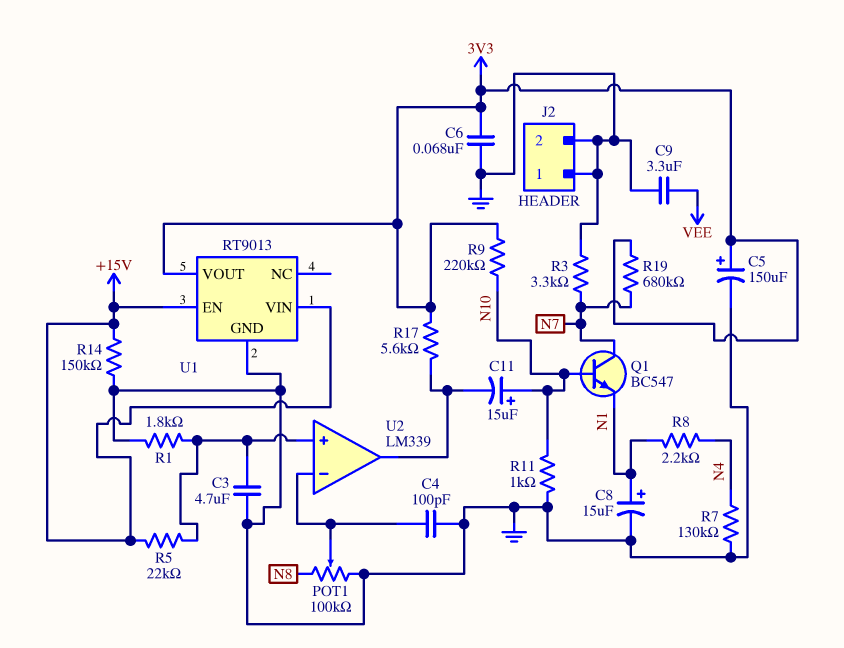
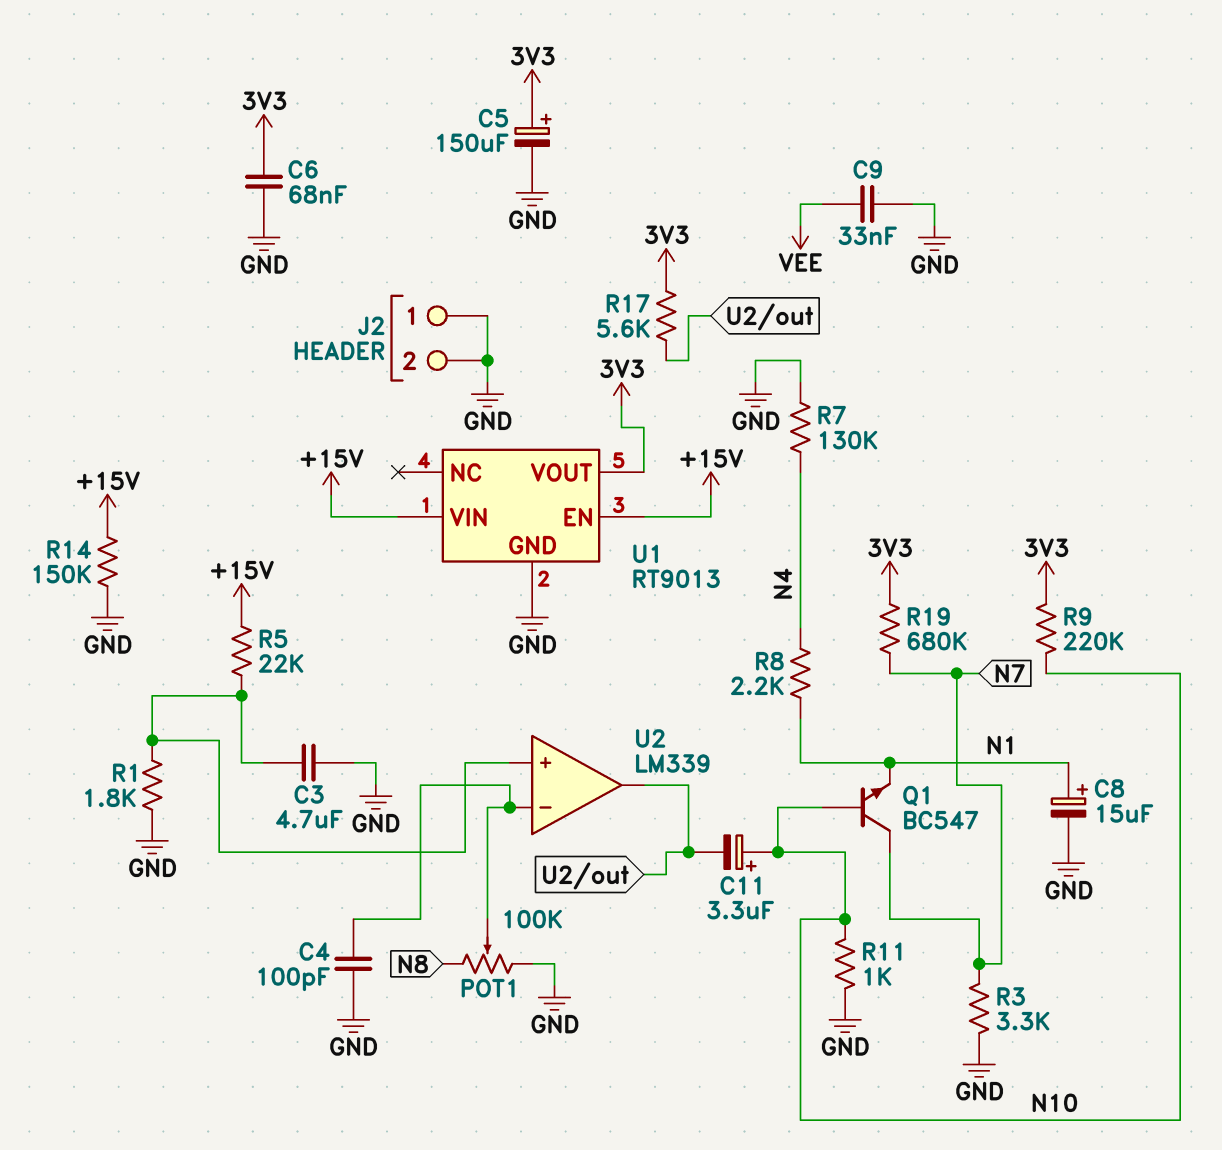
C9: 3.3uF (GND, VEE) -> 33nF (GND, VEE)
C11: 15uF (plus N10, minus U2/out) -> 3.3uF (plus N10, minus U2/out)

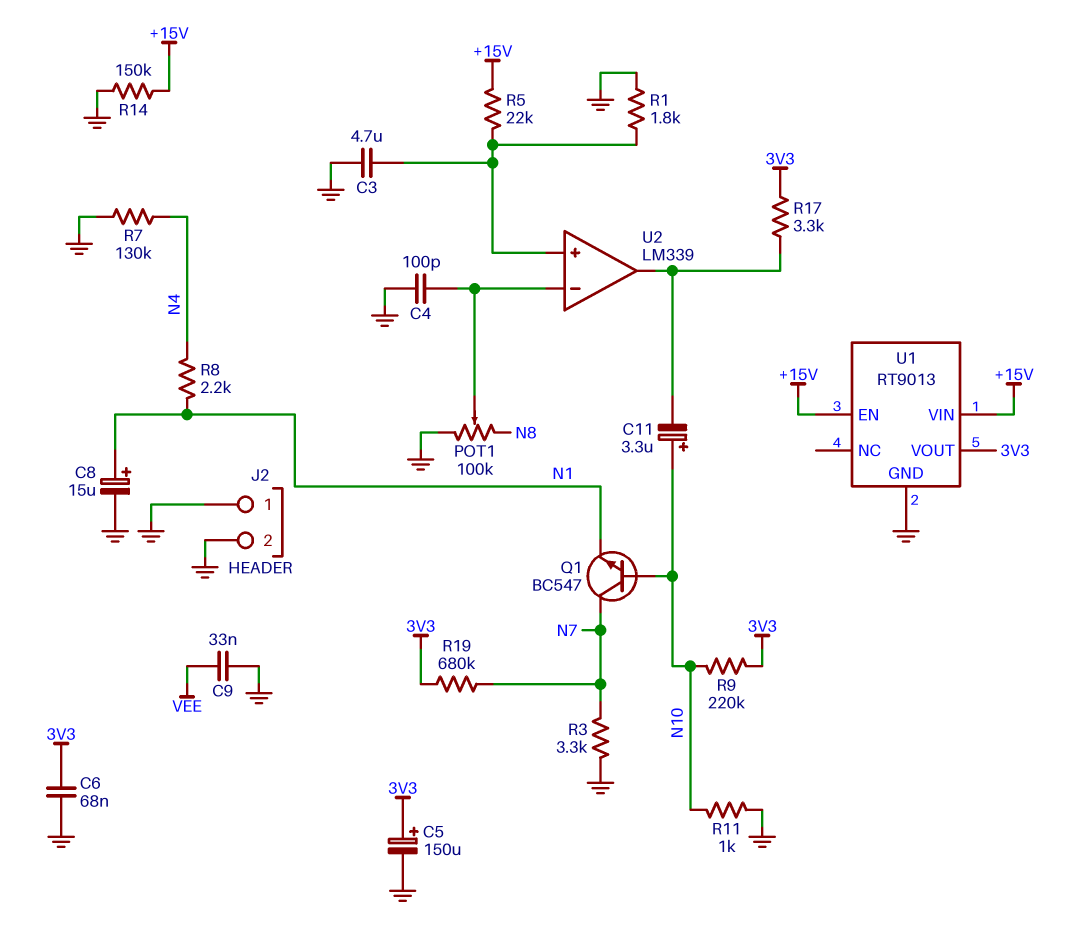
R17: 5.6k (3V3, U2/out) -> 3.3k (3V3, U2/out)

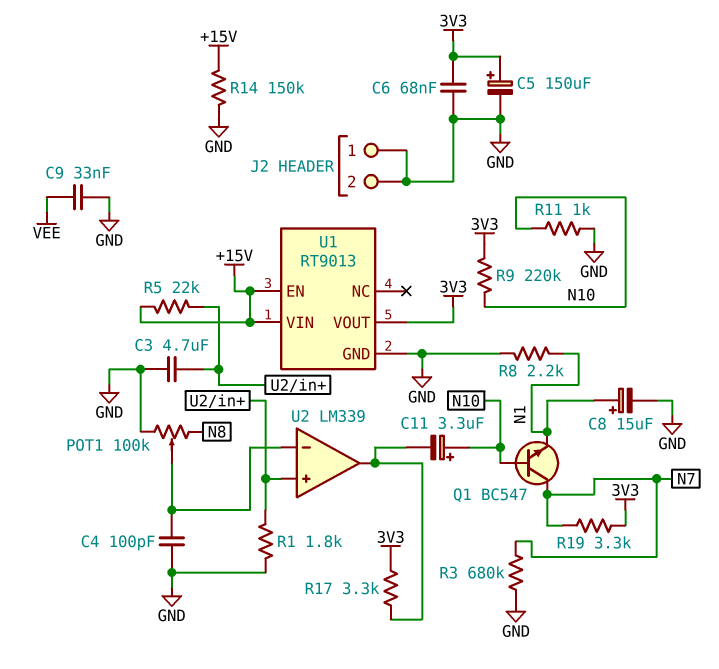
R3: 3.3k (GND, N7) -> 680k (GND, N7)
R7: 130k (GND, N4) -> none
R8: 2.2k (N1, N4) -> 2.2k (GND, N1)
R19: 680k (3V3, N7) -> 3.3k (3V3, N7)

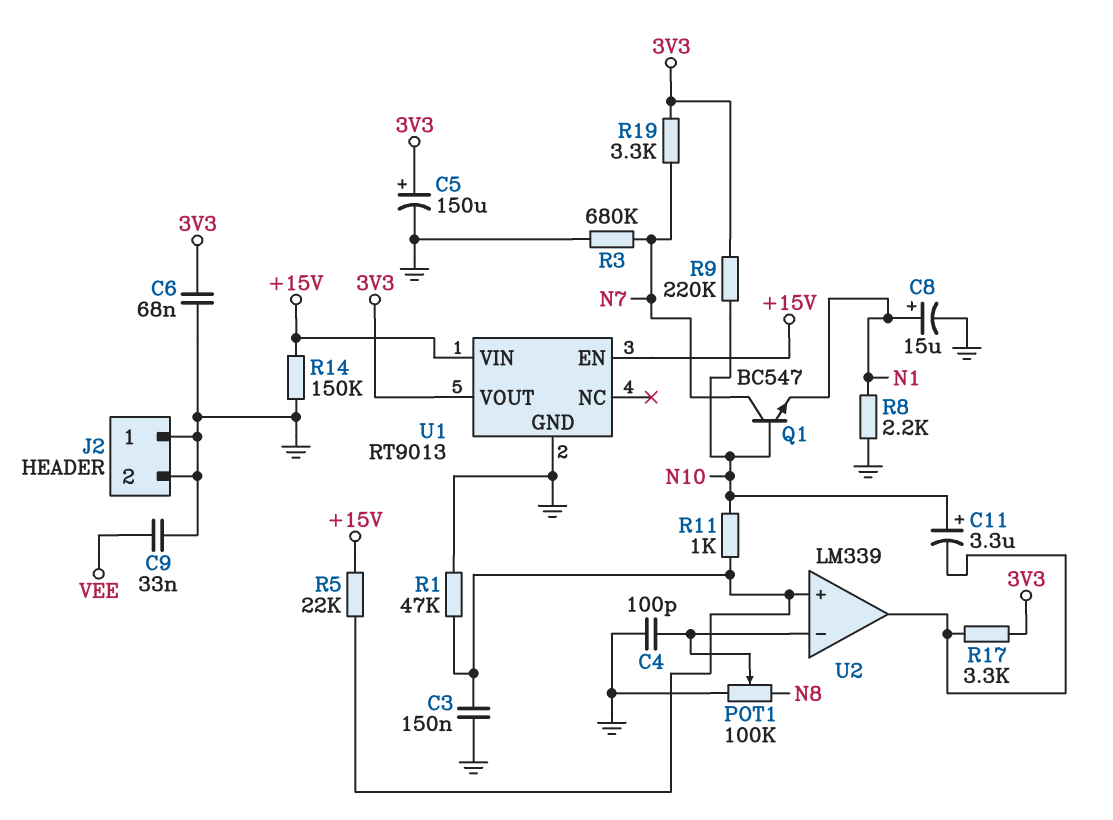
C3: 4.7uF (GND, U2/in+) -> 150nF (GND, U2/in+)
R1: 1.8k (GND, U2/in+) -> 47k (GND, U2/in+)
R11: 1k (GND, N10) -> 1k (N10, U2/in+)

